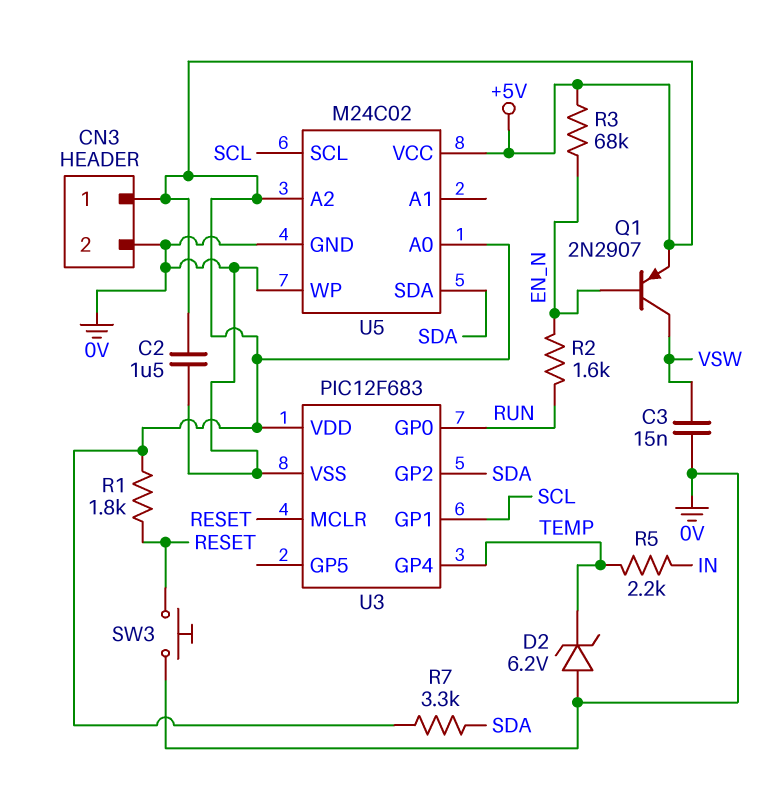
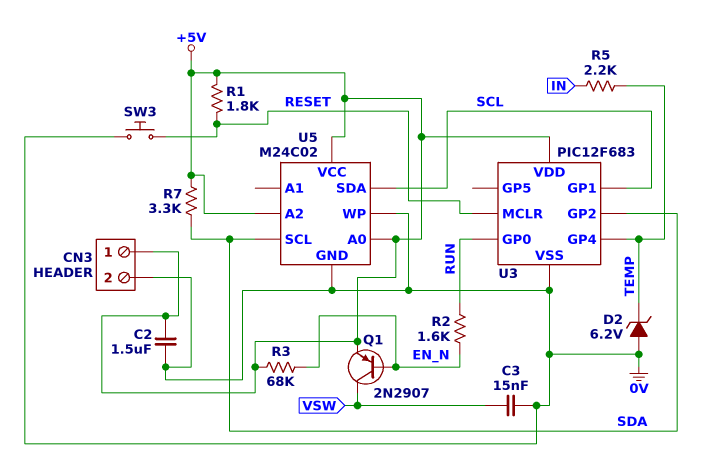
U5 pin SCL: SCL -> SDA
U5 pin SDA: SDA -> SCL

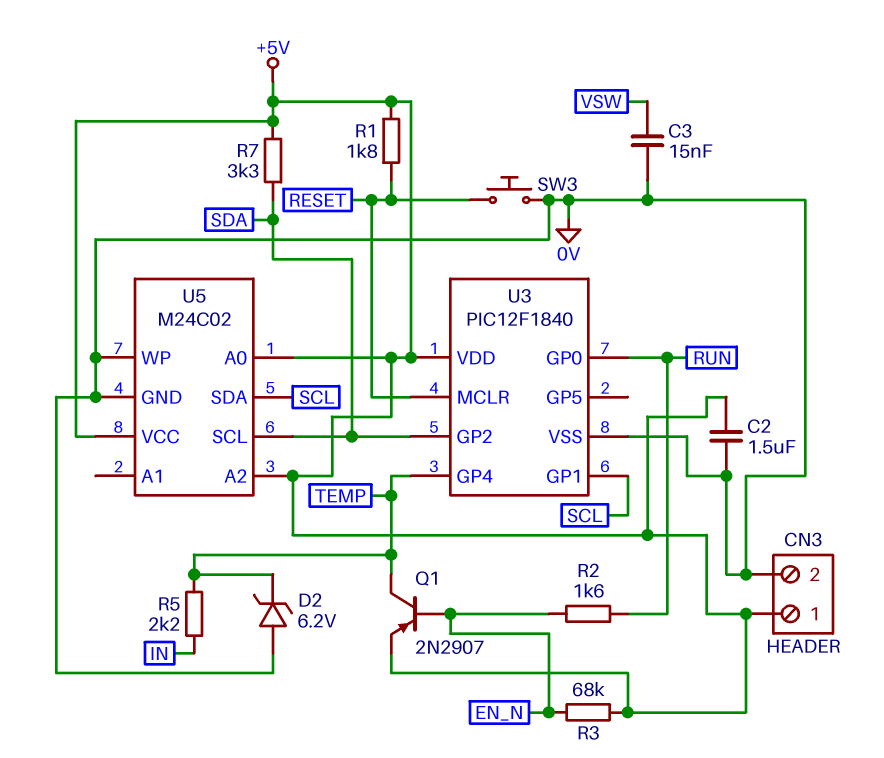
Q1: PNP 2N2907 (B EN_N, C VSW, E +5V) -> PNP 2N2907 (B EN_N, C TEMP, E +5V)
U3: PIC12F683 -> PIC12F1840

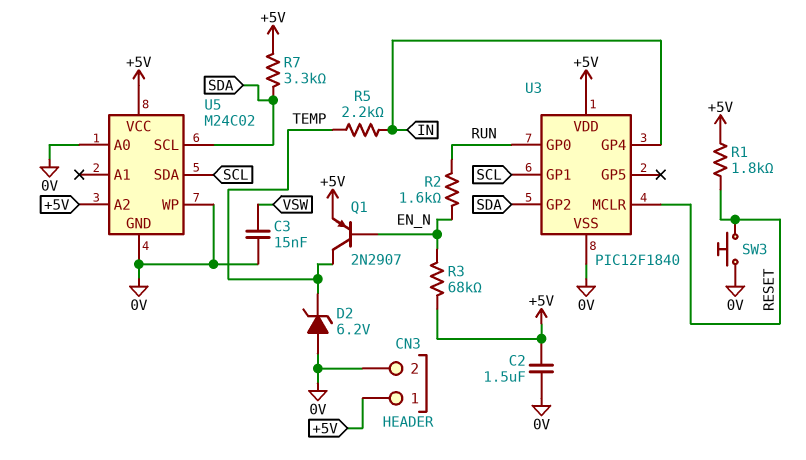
U3 pin GP4: TEMP -> IN
U5 pin A0: +5V -> 0V

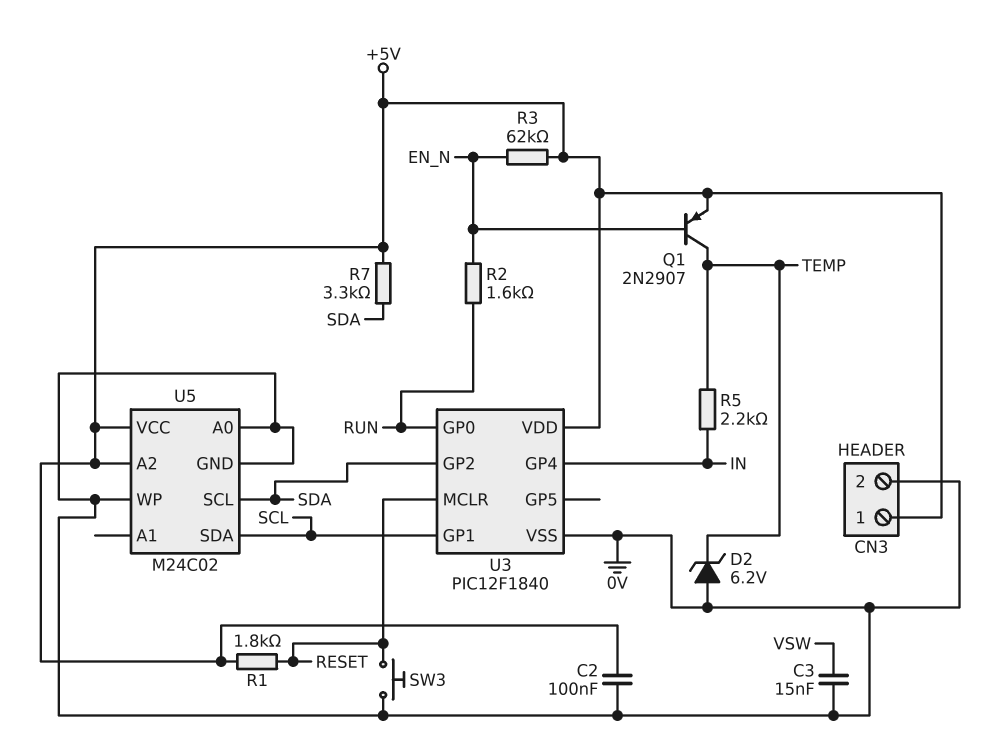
C2: 1.5uF (+5V, 0V) -> 100nF (+5V, 0V)
R3: 68k (+5V, EN_N) -> 62k (+5V, EN_N)

